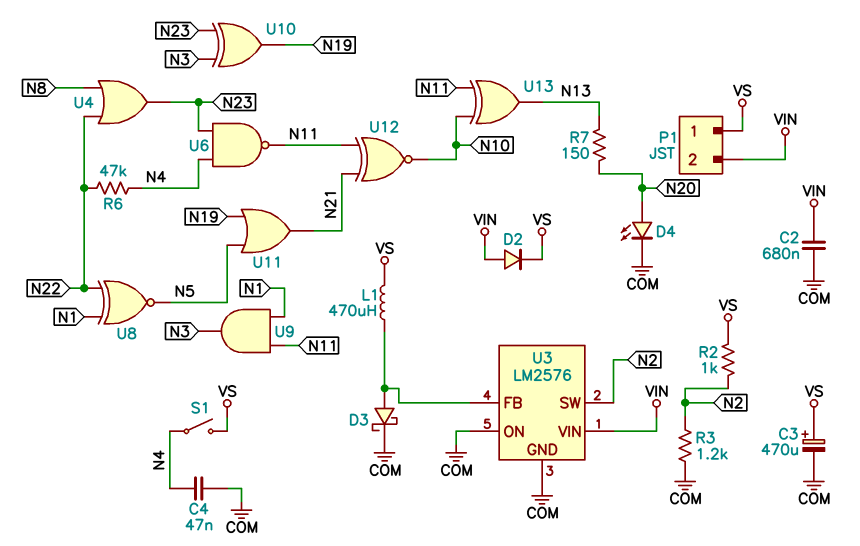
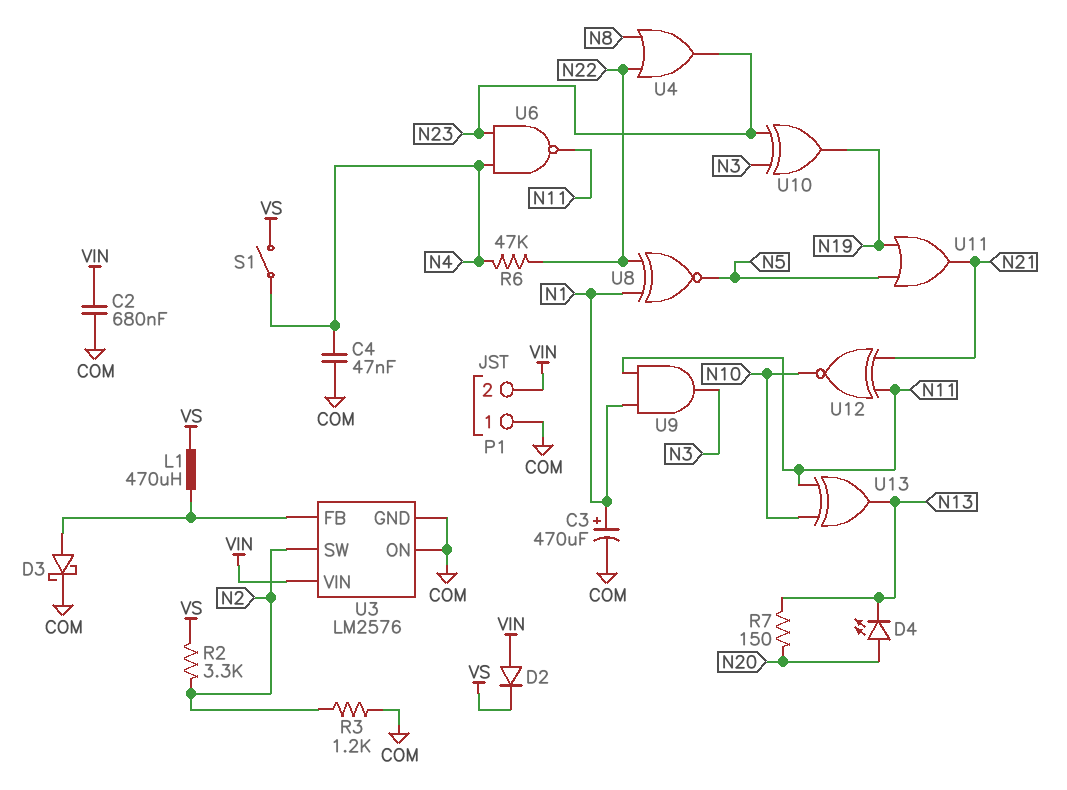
C3: 470uF (plus VS, minus COM) -> 470uF (plus N1, minus COM)
D4: LED (A N20, K COM) -> LED (A N20, K N13)
P1 pin 1: VS -> COM
R2: 1k (N2, VS) -> 3.3k (N2, VS)

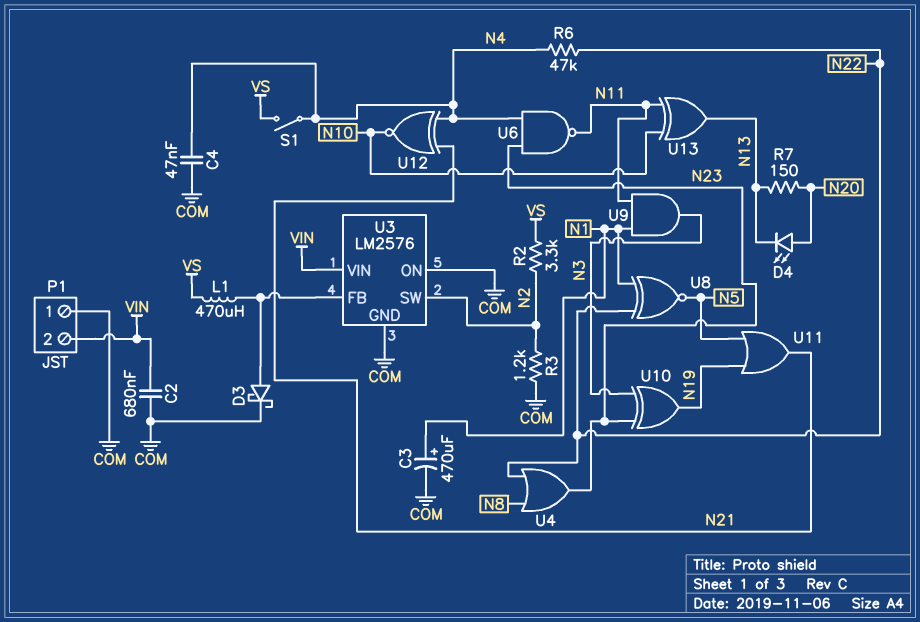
D2: diode (A VIN, K VS) -> none
U12: XNOR (in N11, in N21, out N10) -> XNOR (in N4, in N21, out N10)

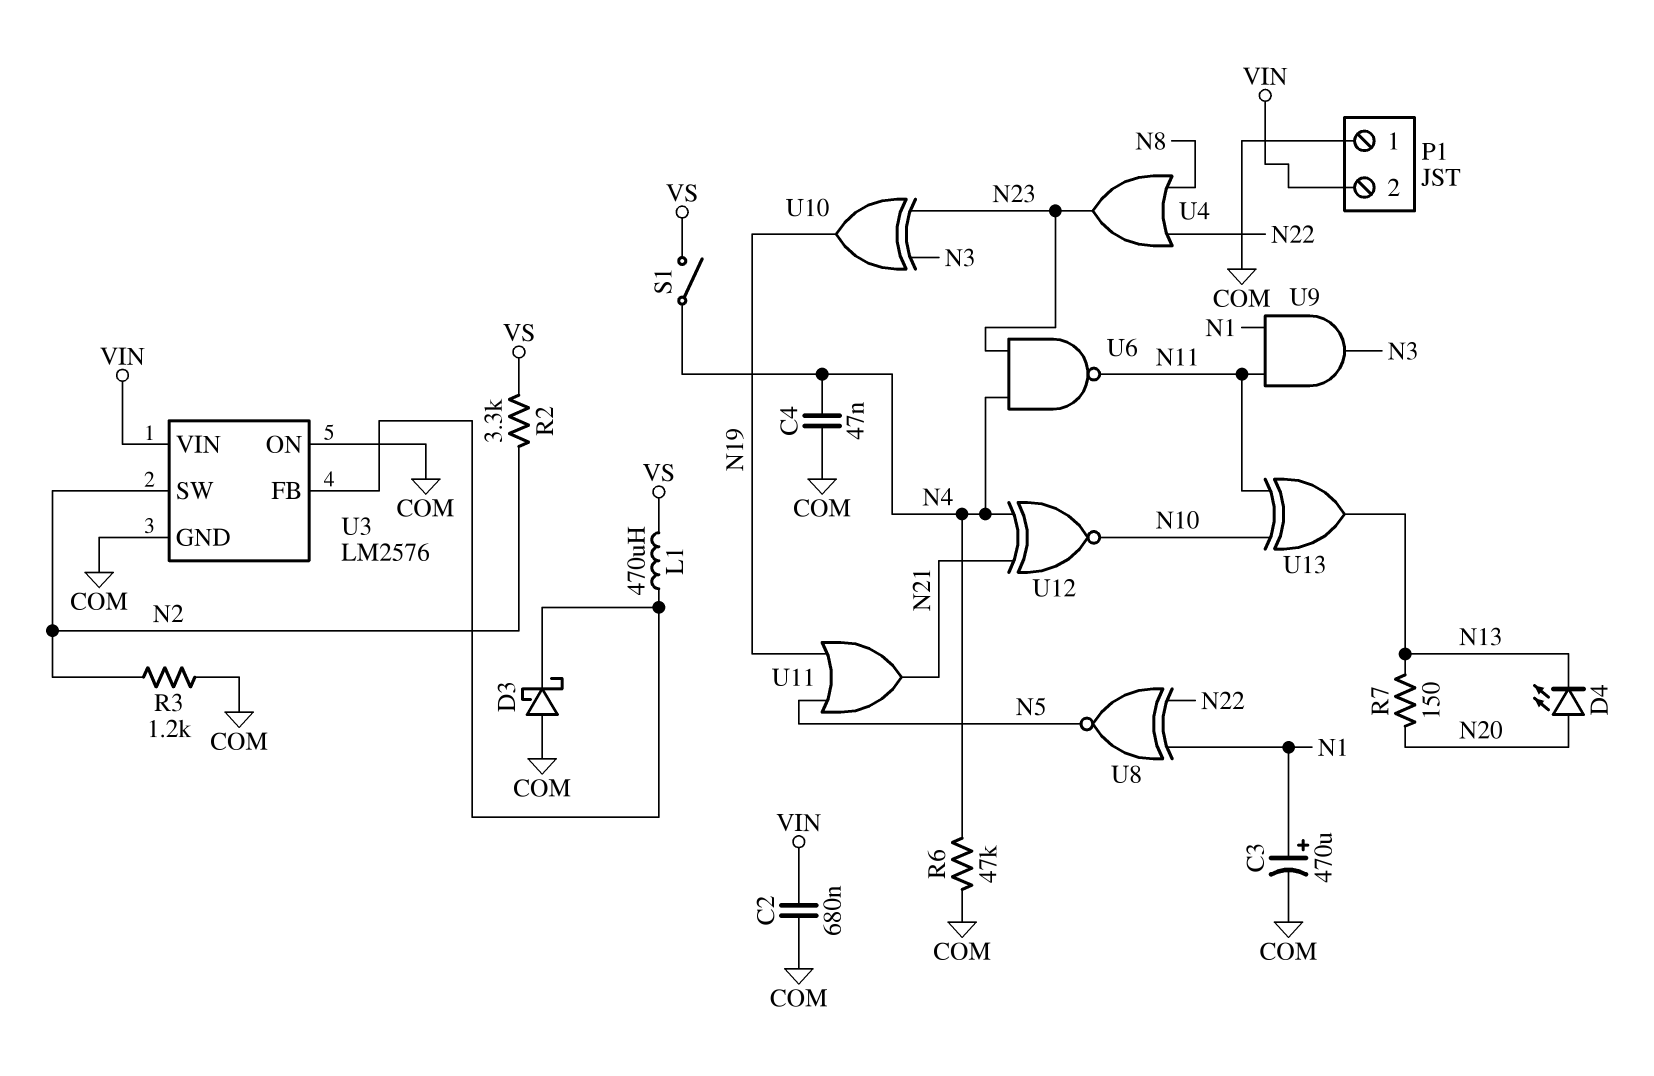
D3: schottky (A U3/FB, K COM) -> schottky (A COM, K U3/FB)
R6: 47k (N4, N22) -> 47k (COM, N4)

